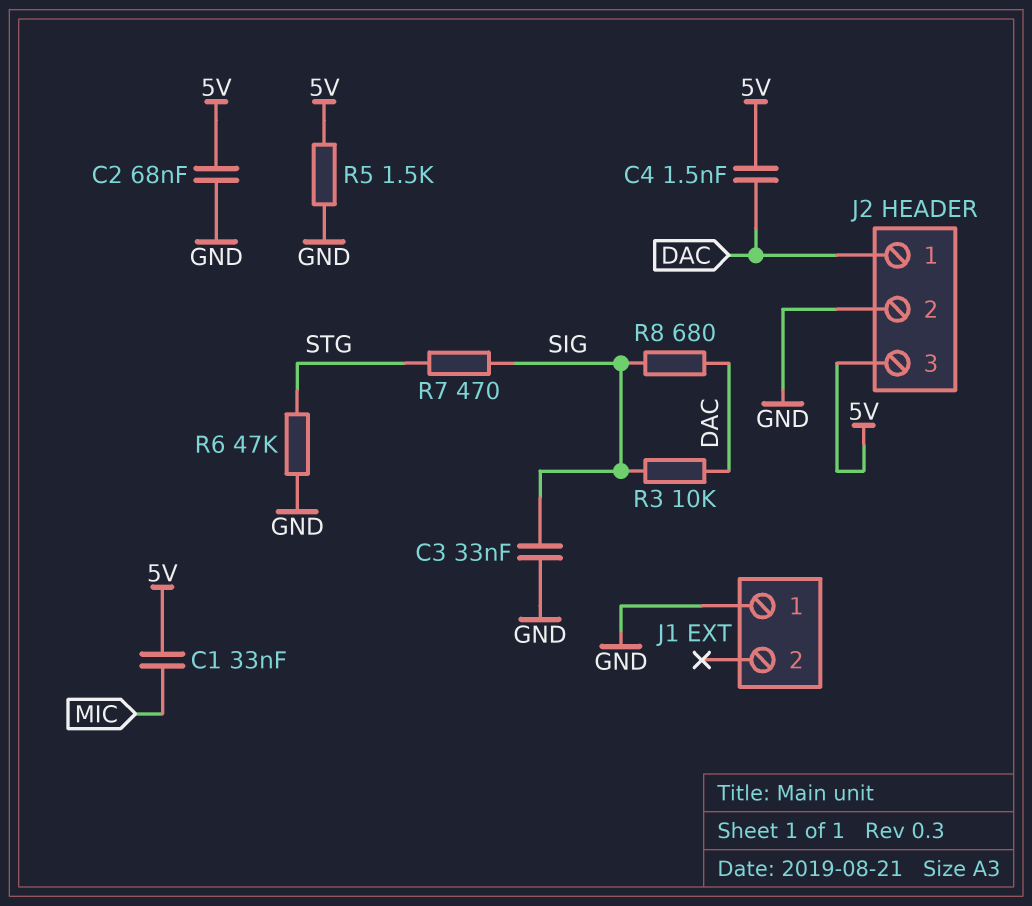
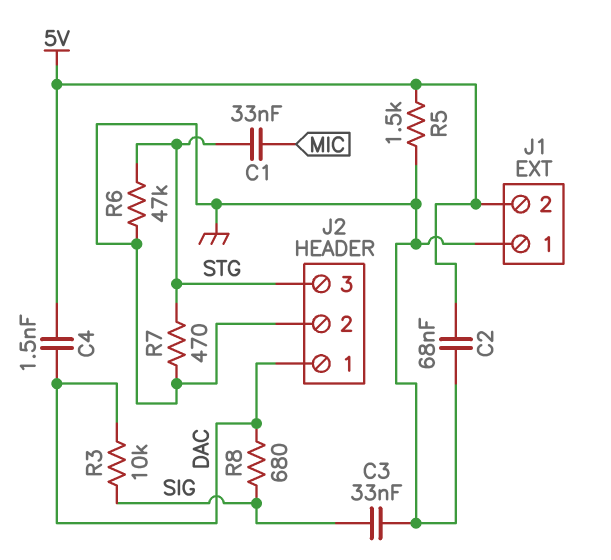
C1: 33nF (5V, MIC) -> 33nF (MIC, STG)
J1 pin 2: none -> 5V
J2 pin 3: 5V -> STG
R7: 470 (SIG, STG) -> 470 (GND, STG)

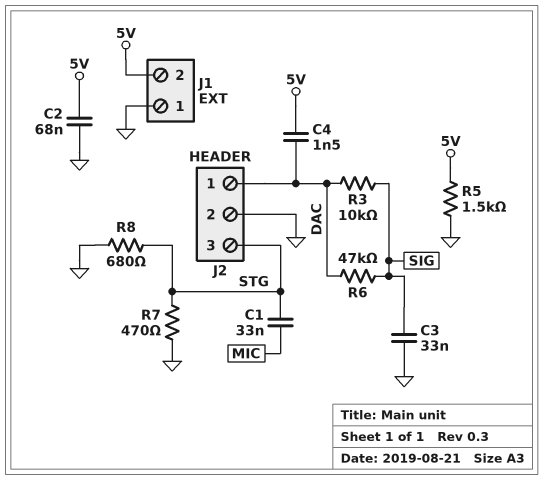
R6: 47k (GND, STG) -> 47k (DAC, SIG)
R8: 680 (DAC, SIG) -> 680 (GND, STG)

